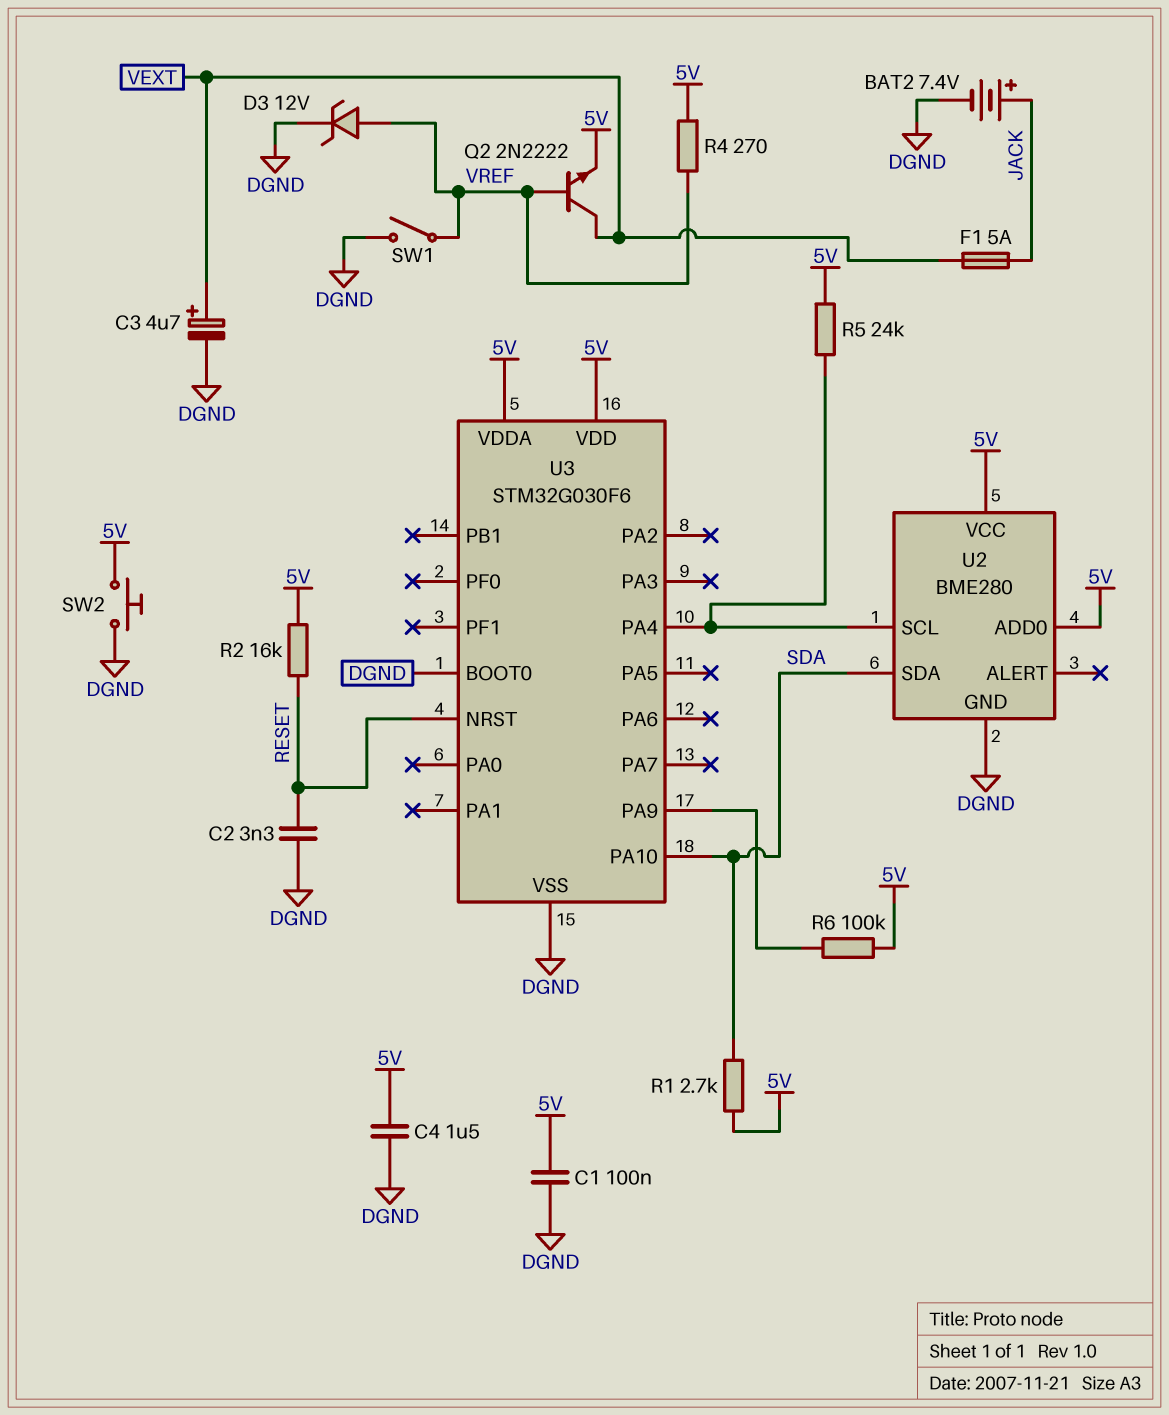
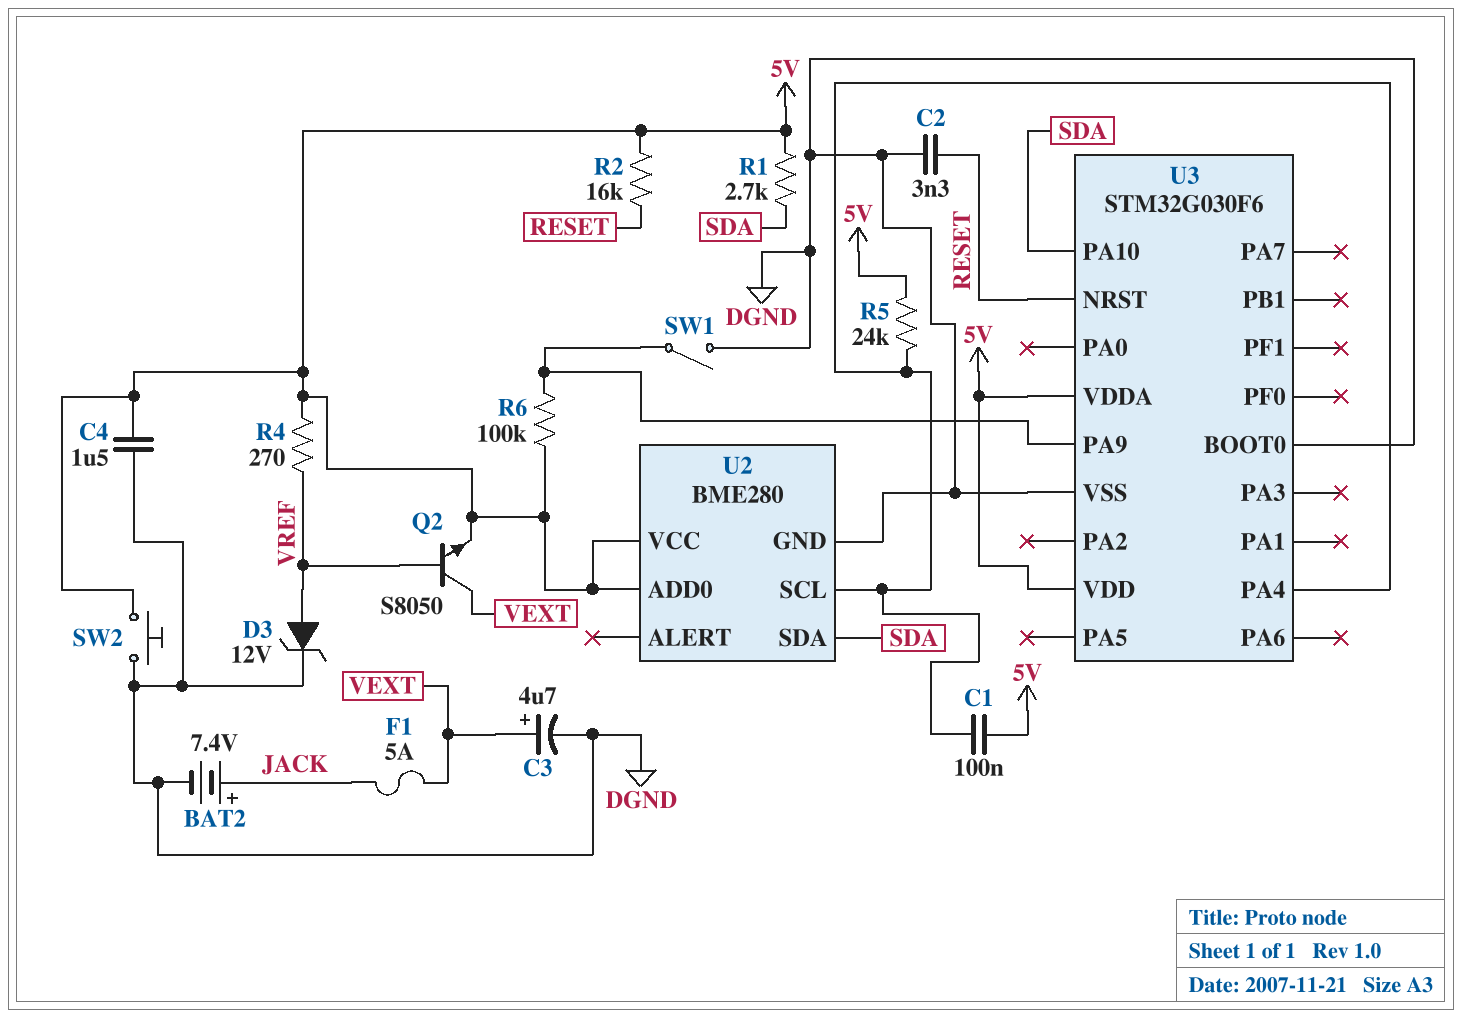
C1: 100nF (5V, DGND) -> 100nF (5V, U2/SCL)
Q2: NPN 2N2222 (B VREF, C VEXT, E 5V) -> NPN S8050 (B VREF, C VEXT, E 5V)
SW1: switch (DGND, VREF) -> switch (DGND, U3/PA9)

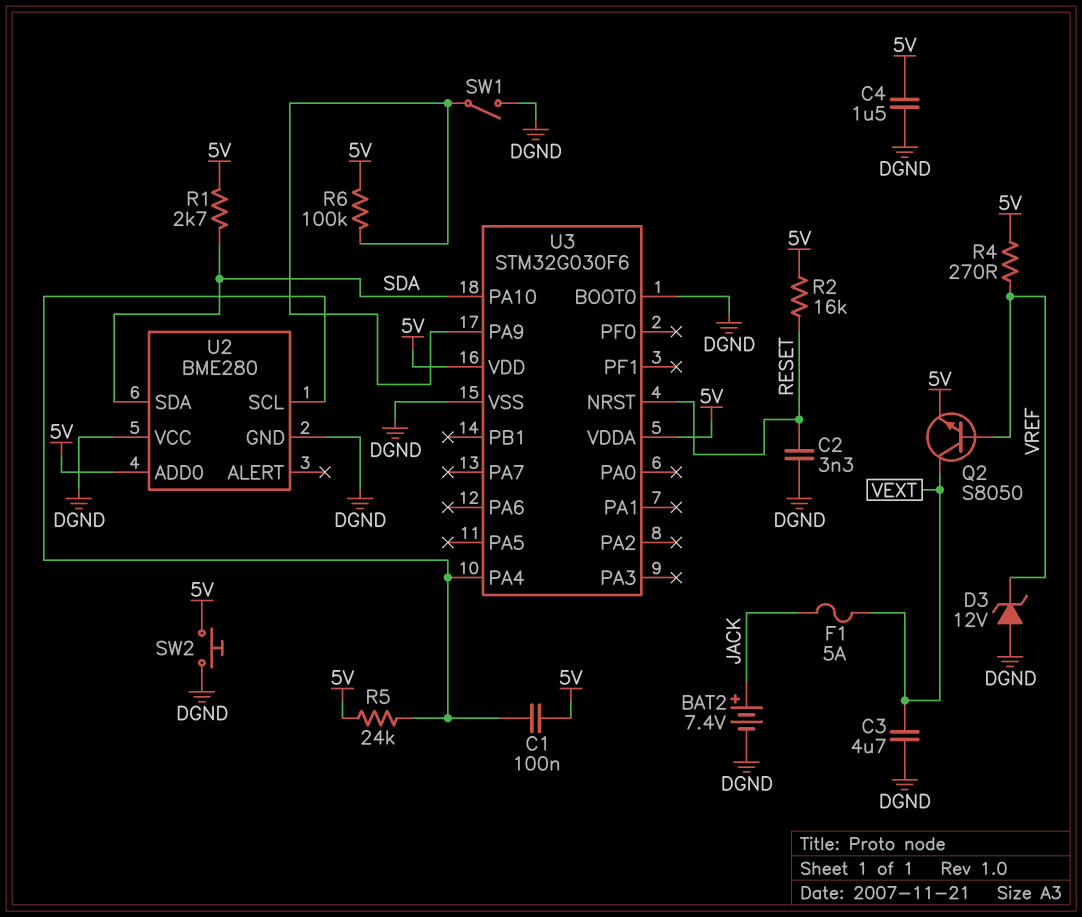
C3: 4.7uF (plus VEXT, minus DGND) -> 4.7uF (DGND, VEXT)
D3: zener 12V (A VREF, K DGND) -> zener 12V (A DGND, K VREF)
U2 pin VCC: 5V -> DGND

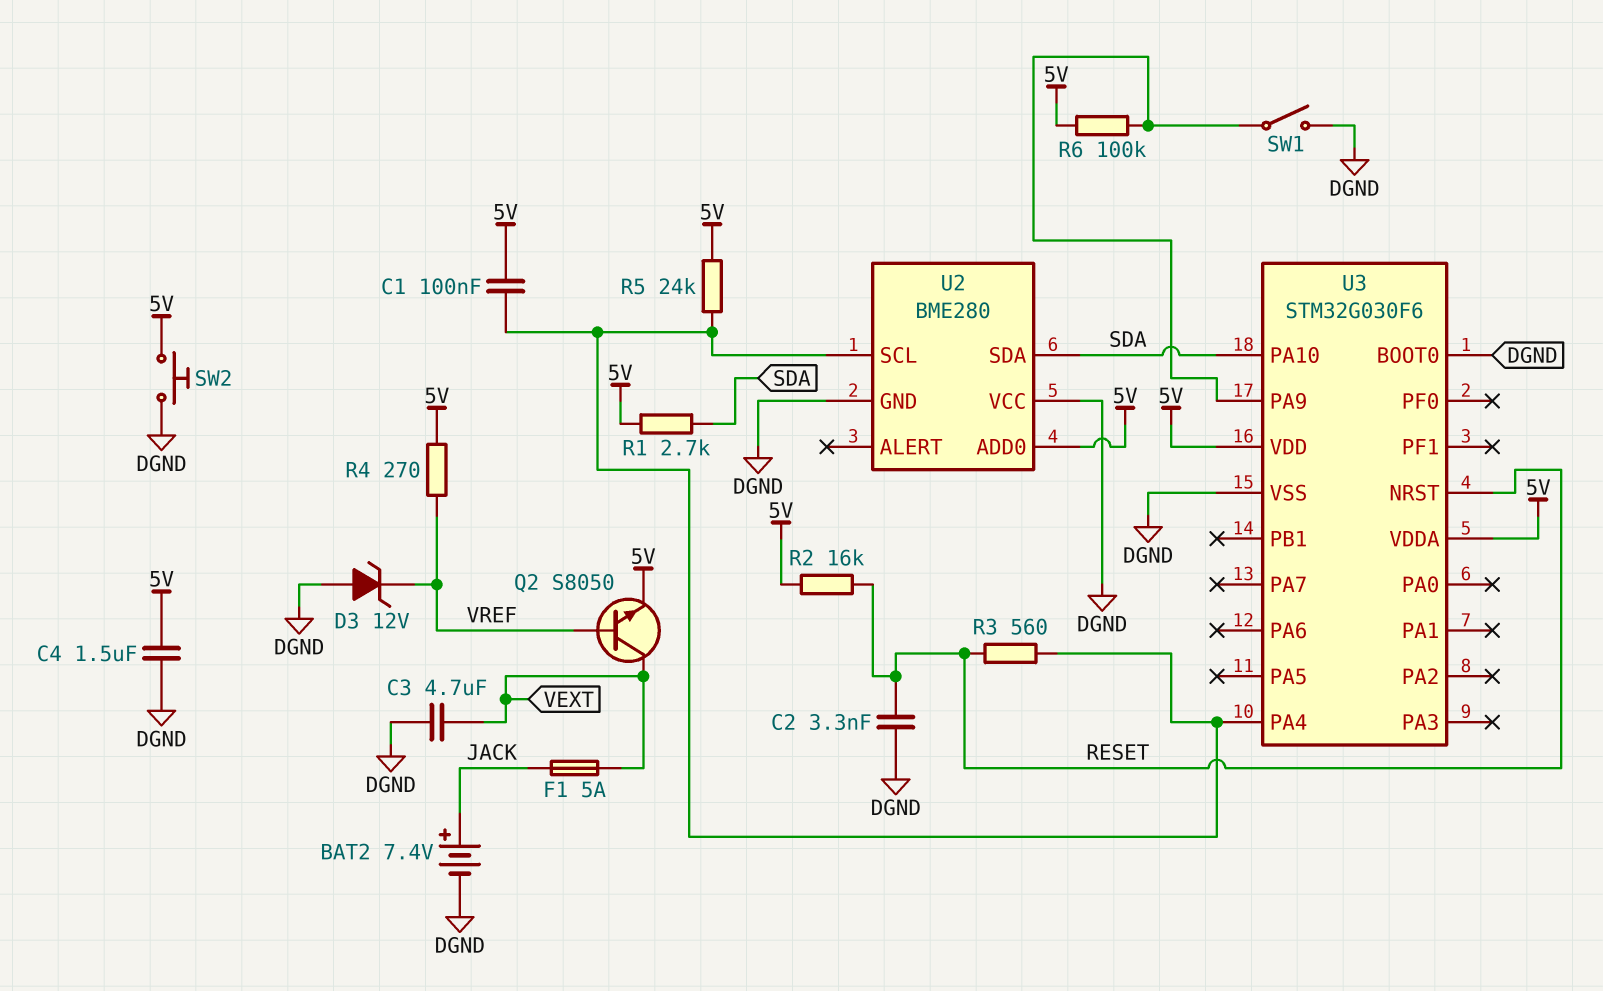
R3: none -> 560 (RESET, U2/SCL)

